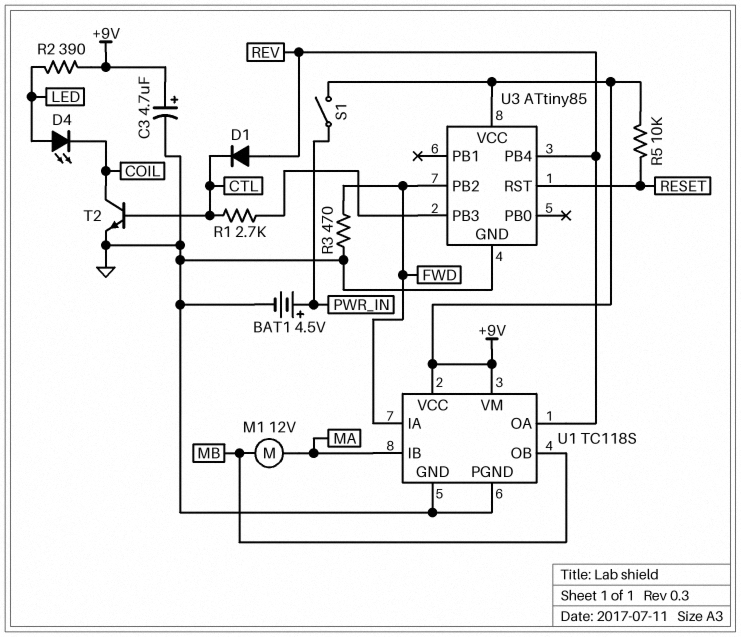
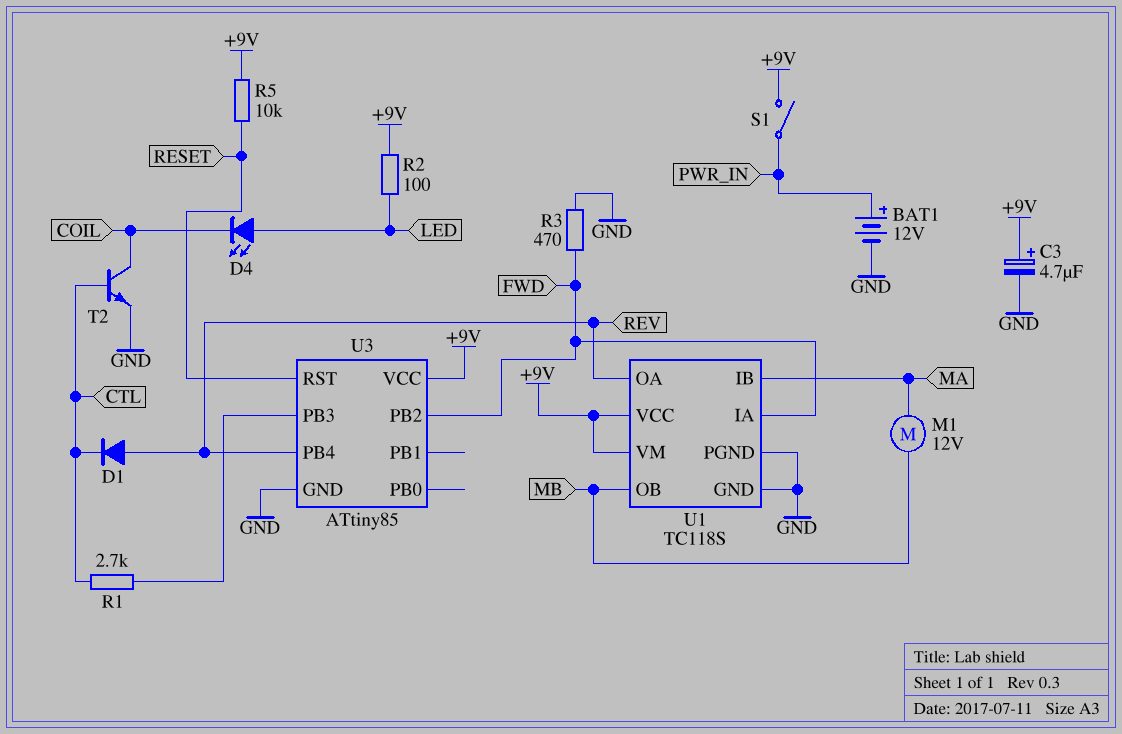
BAT1: 4.5V (plus PWR_IN, minus GND) -> 12V (plus PWR_IN, minus GND)
R2: 390 (+9V, LED) -> 100 (+9V, LED)

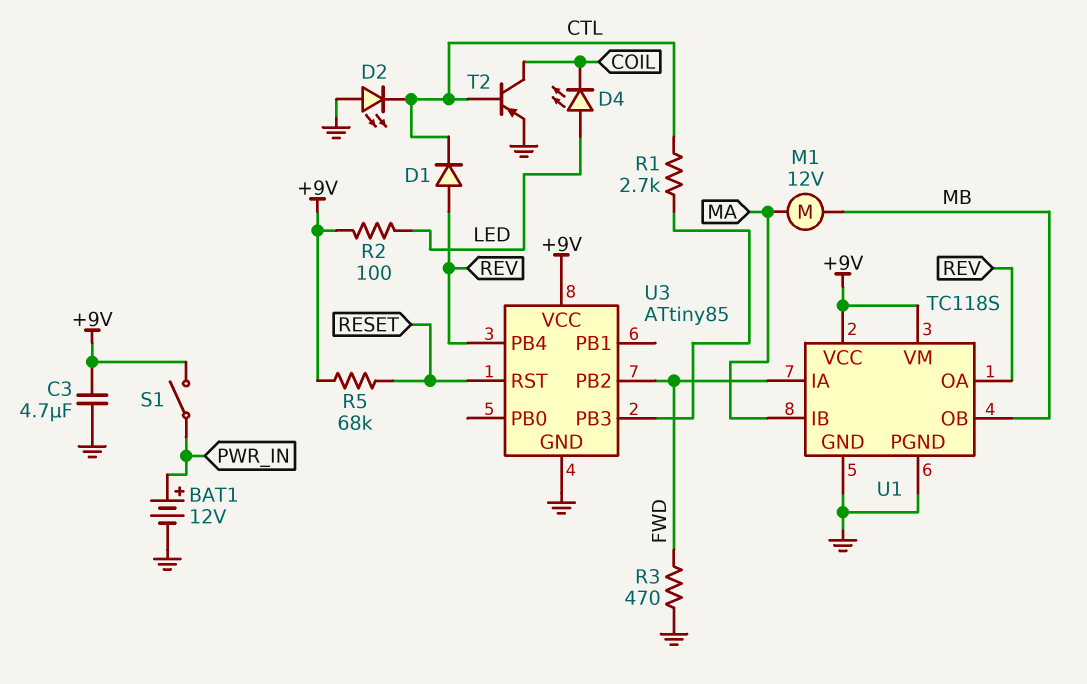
C3: 4.7uF (plus +9V, minus GND) -> 4.7uF (+9V, GND)
D2: none -> LED (A GND, K CTL)
R5: 10k (+9V, RESET) -> 68k (+9V, RESET)
T2: NPN (B CTL, C COIL, E GND) -> PNP (B CTL, C COIL, E GND)

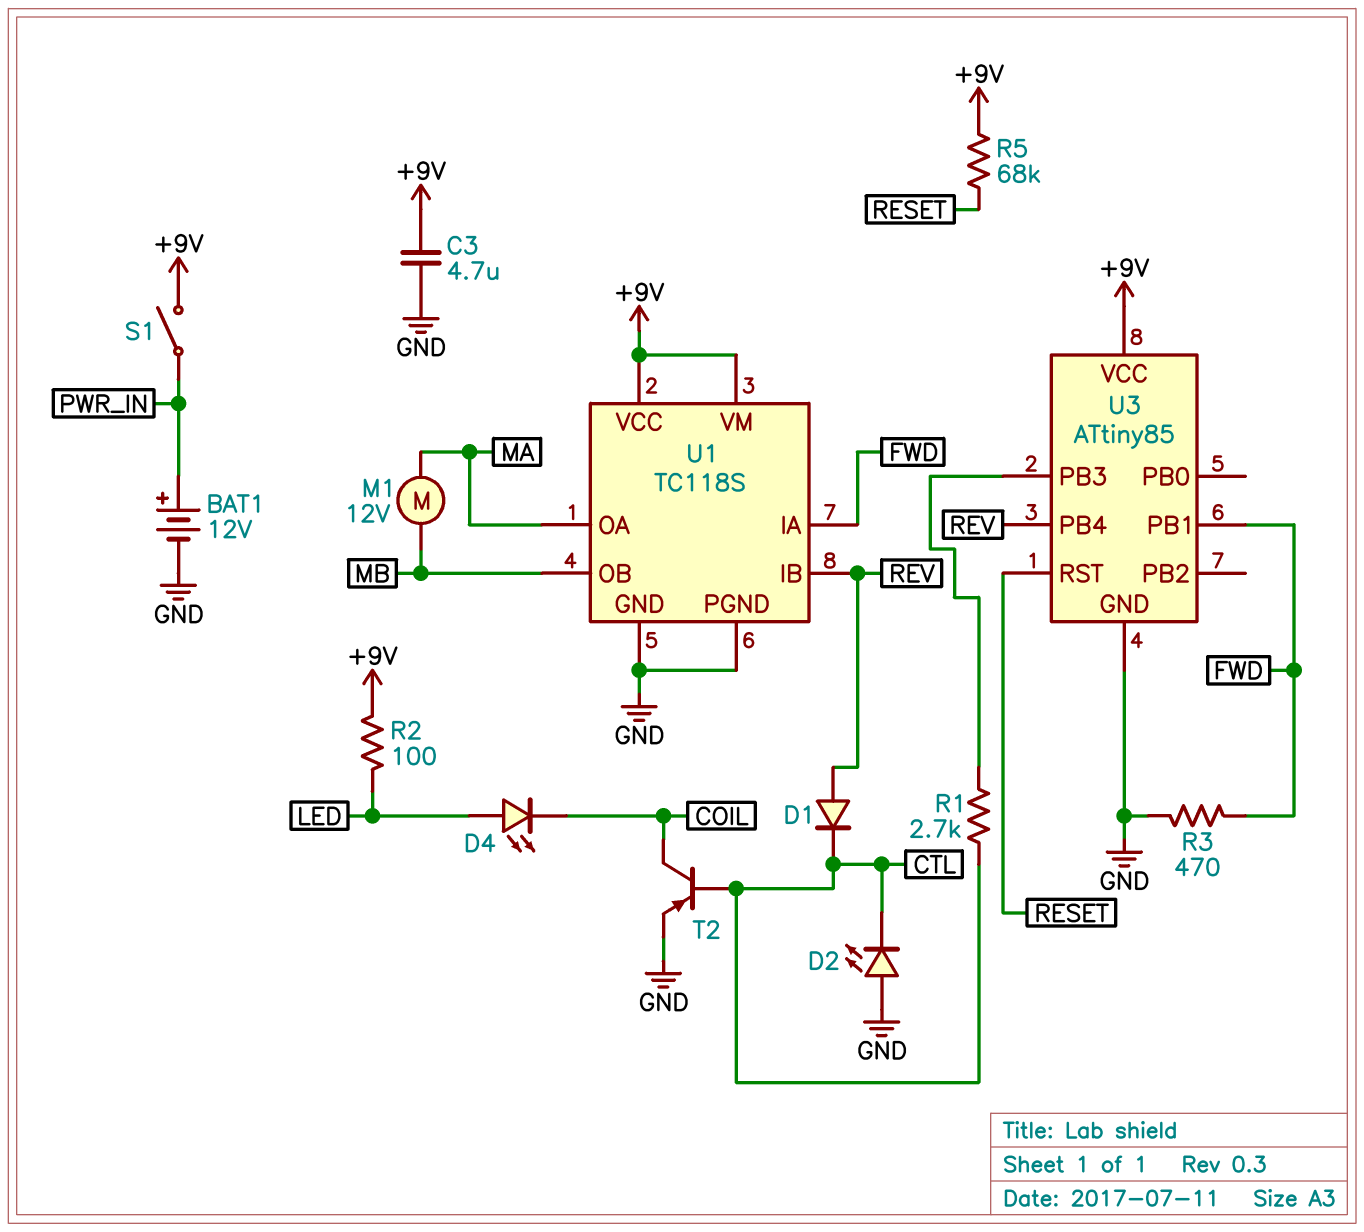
U1 pin IB: MA -> REV
U1 pin OA: REV -> MA
U3 pin PB1: none -> FWD
U3 pin PB2: FWD -> none

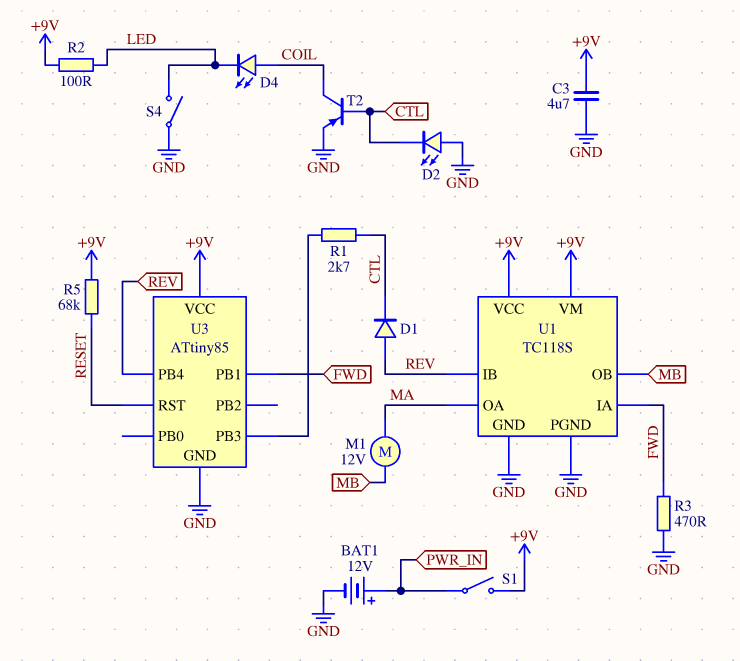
D4: LED (A LED, K COIL) -> LED (A COIL, K LED)
S4: none -> switch (GND, LED)

